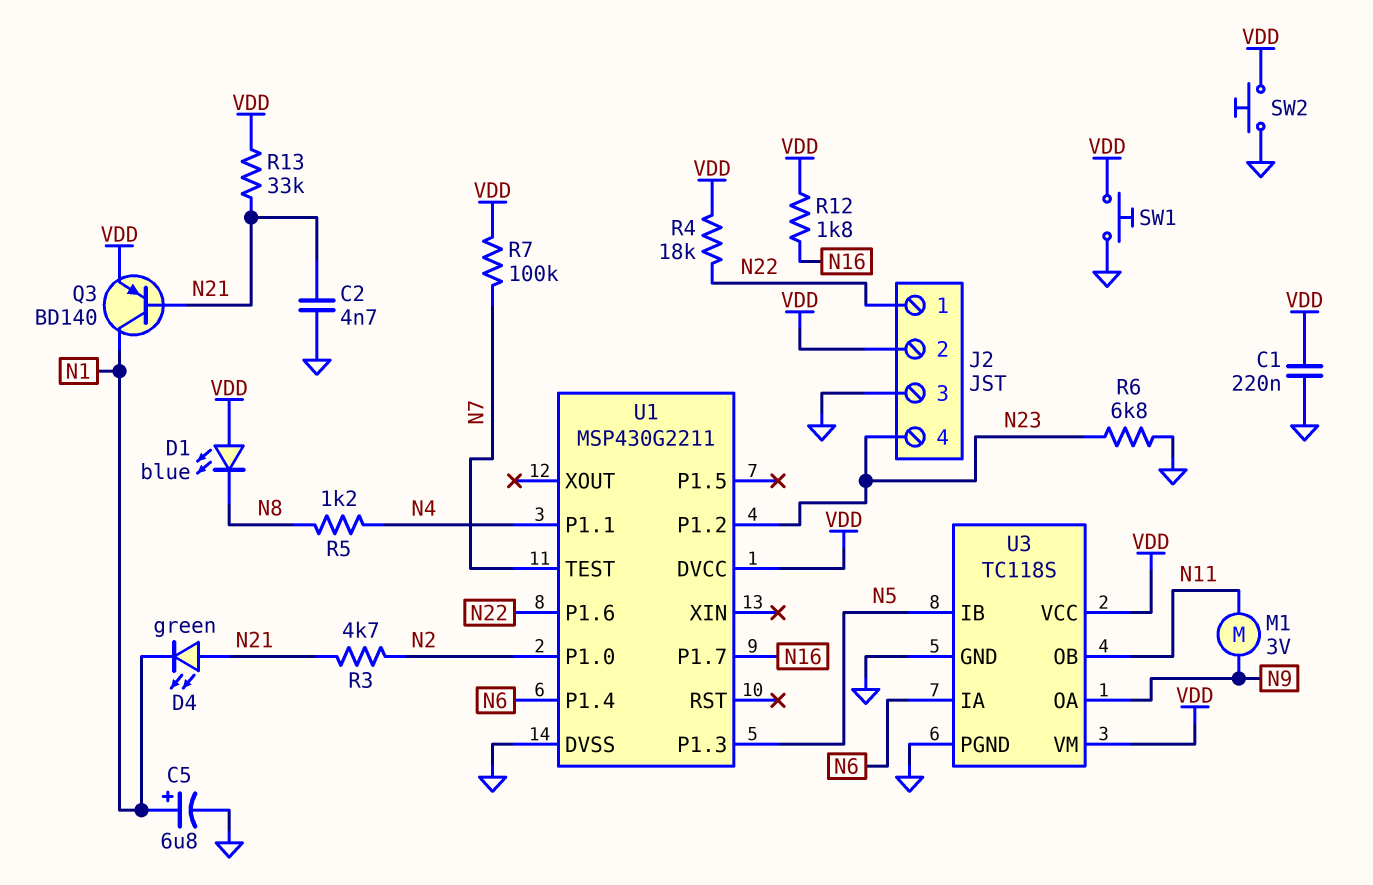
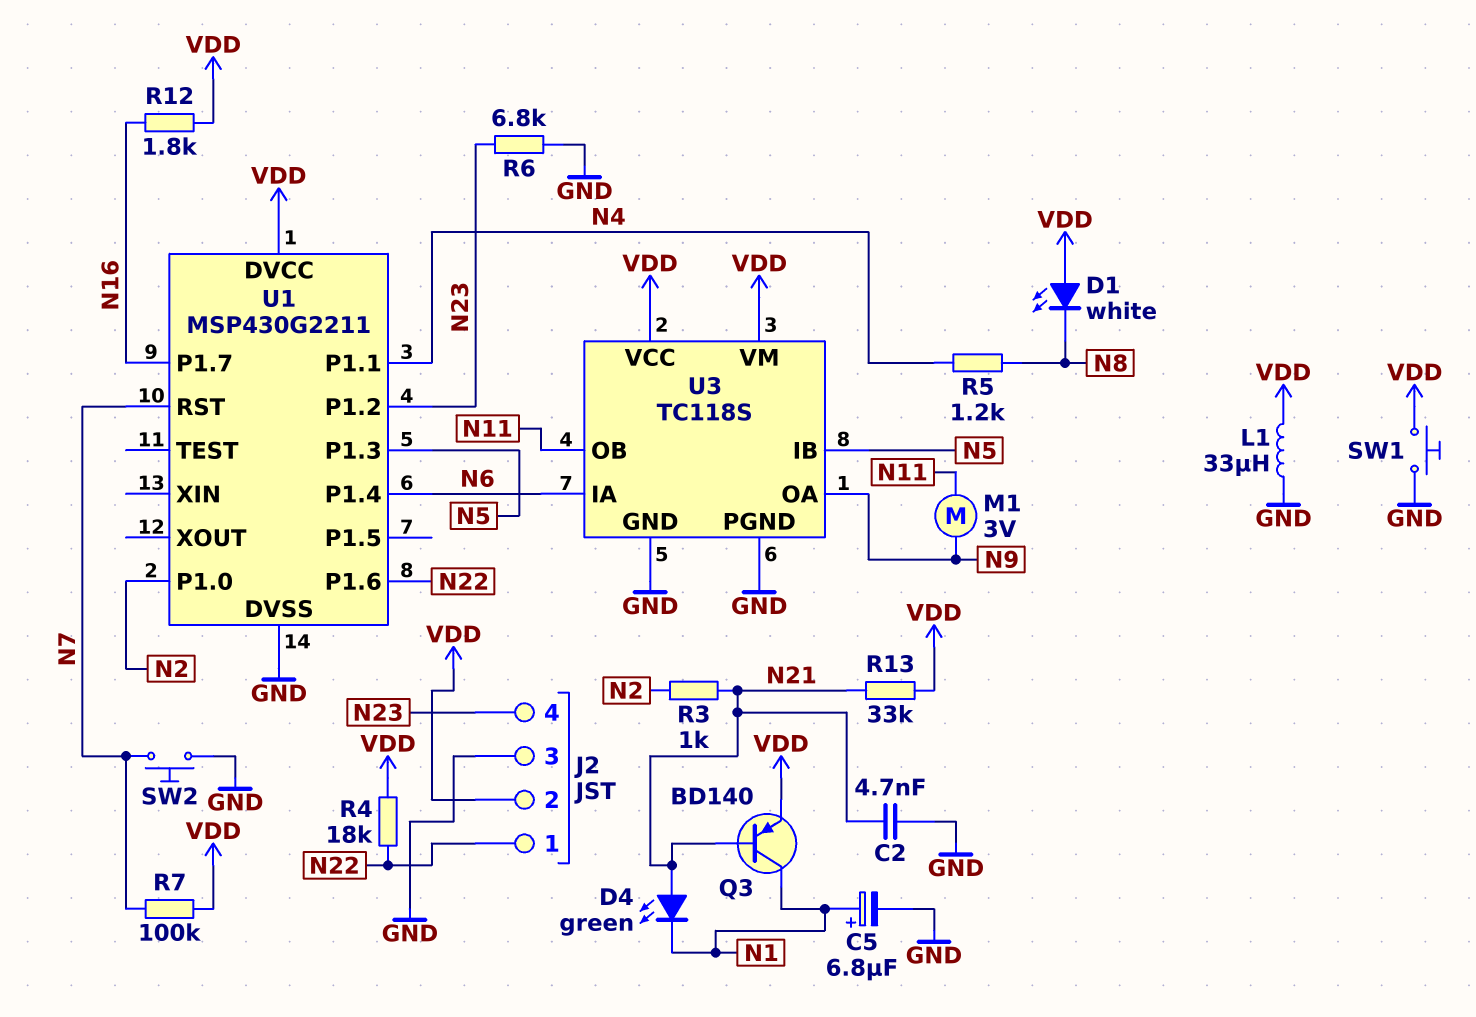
C1: 220nF (GND, VDD) -> none
D1: LED blue (A VDD, K N8) -> LED white (A VDD, K N8)
L1: none -> 33uH (GND, VDD)
R3: 4.7k (N2, N21) -> 1k (N2, N21)
SW2: button (GND, VDD) -> button (GND, N7)
U1 pin RST: none -> N7
U1 pin TEST: N7 -> none

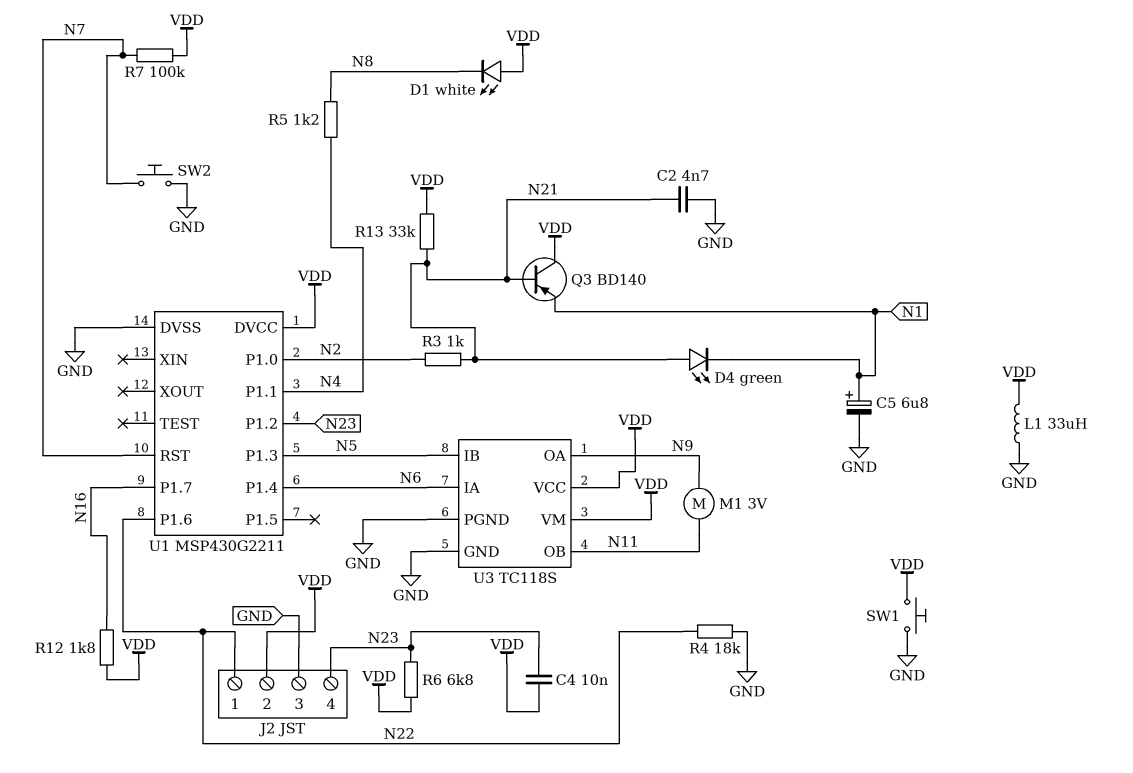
C4: none -> 10nF (N23, VDD)
Q3: PNP BD140 (B N21, C N1, E VDD) -> PNP BD140 (B N21, C VDD, E N1)
R4: 18k (N22, VDD) -> 18k (GND, N22)
R6: 6.8k (GND, N23) -> 6.8k (N23, VDD)

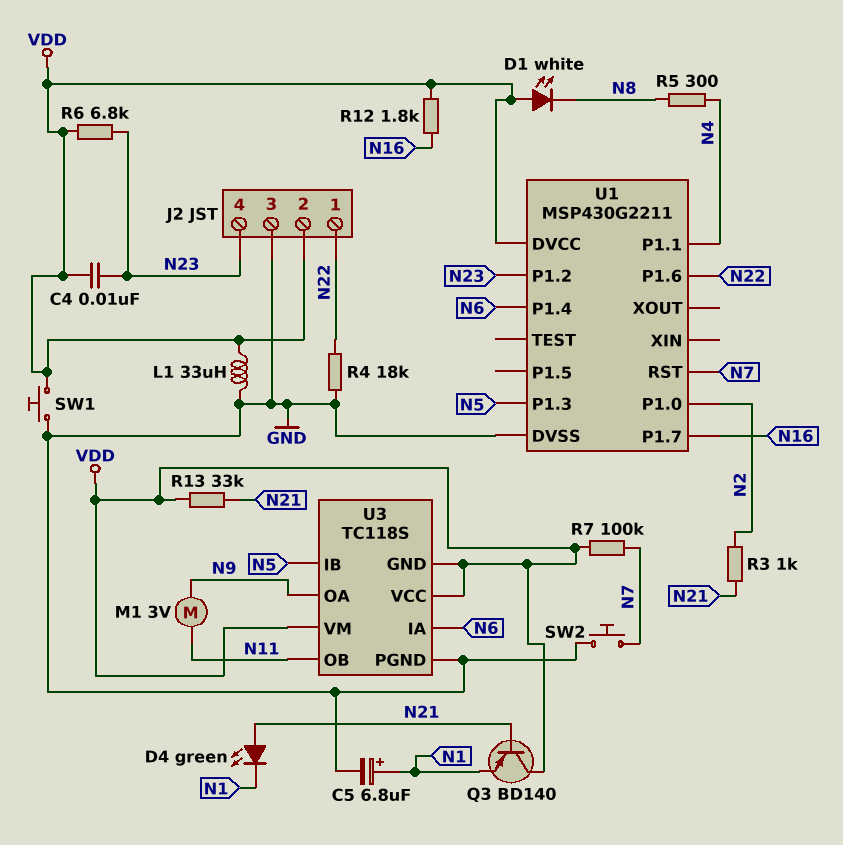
C2: 4.7nF (GND, N21) -> none
R5: 1.2k (N4, N8) -> 300 (N4, N8)
U3 pin GND: GND -> VDD

